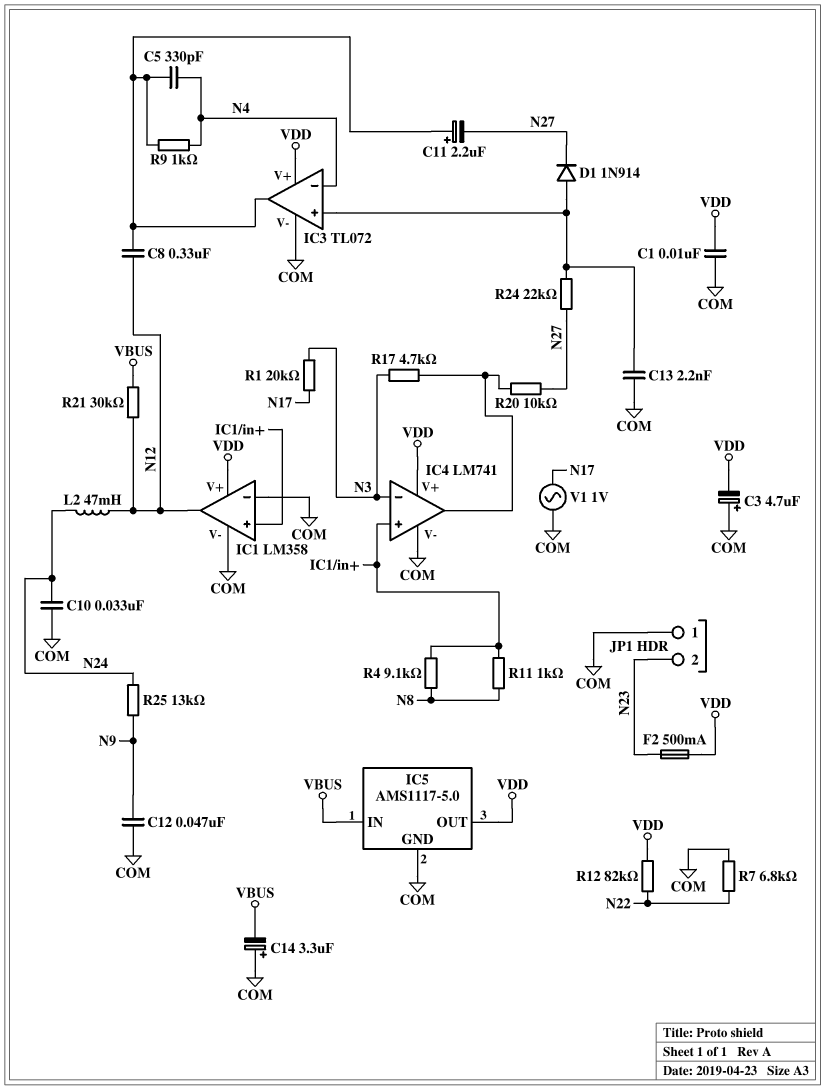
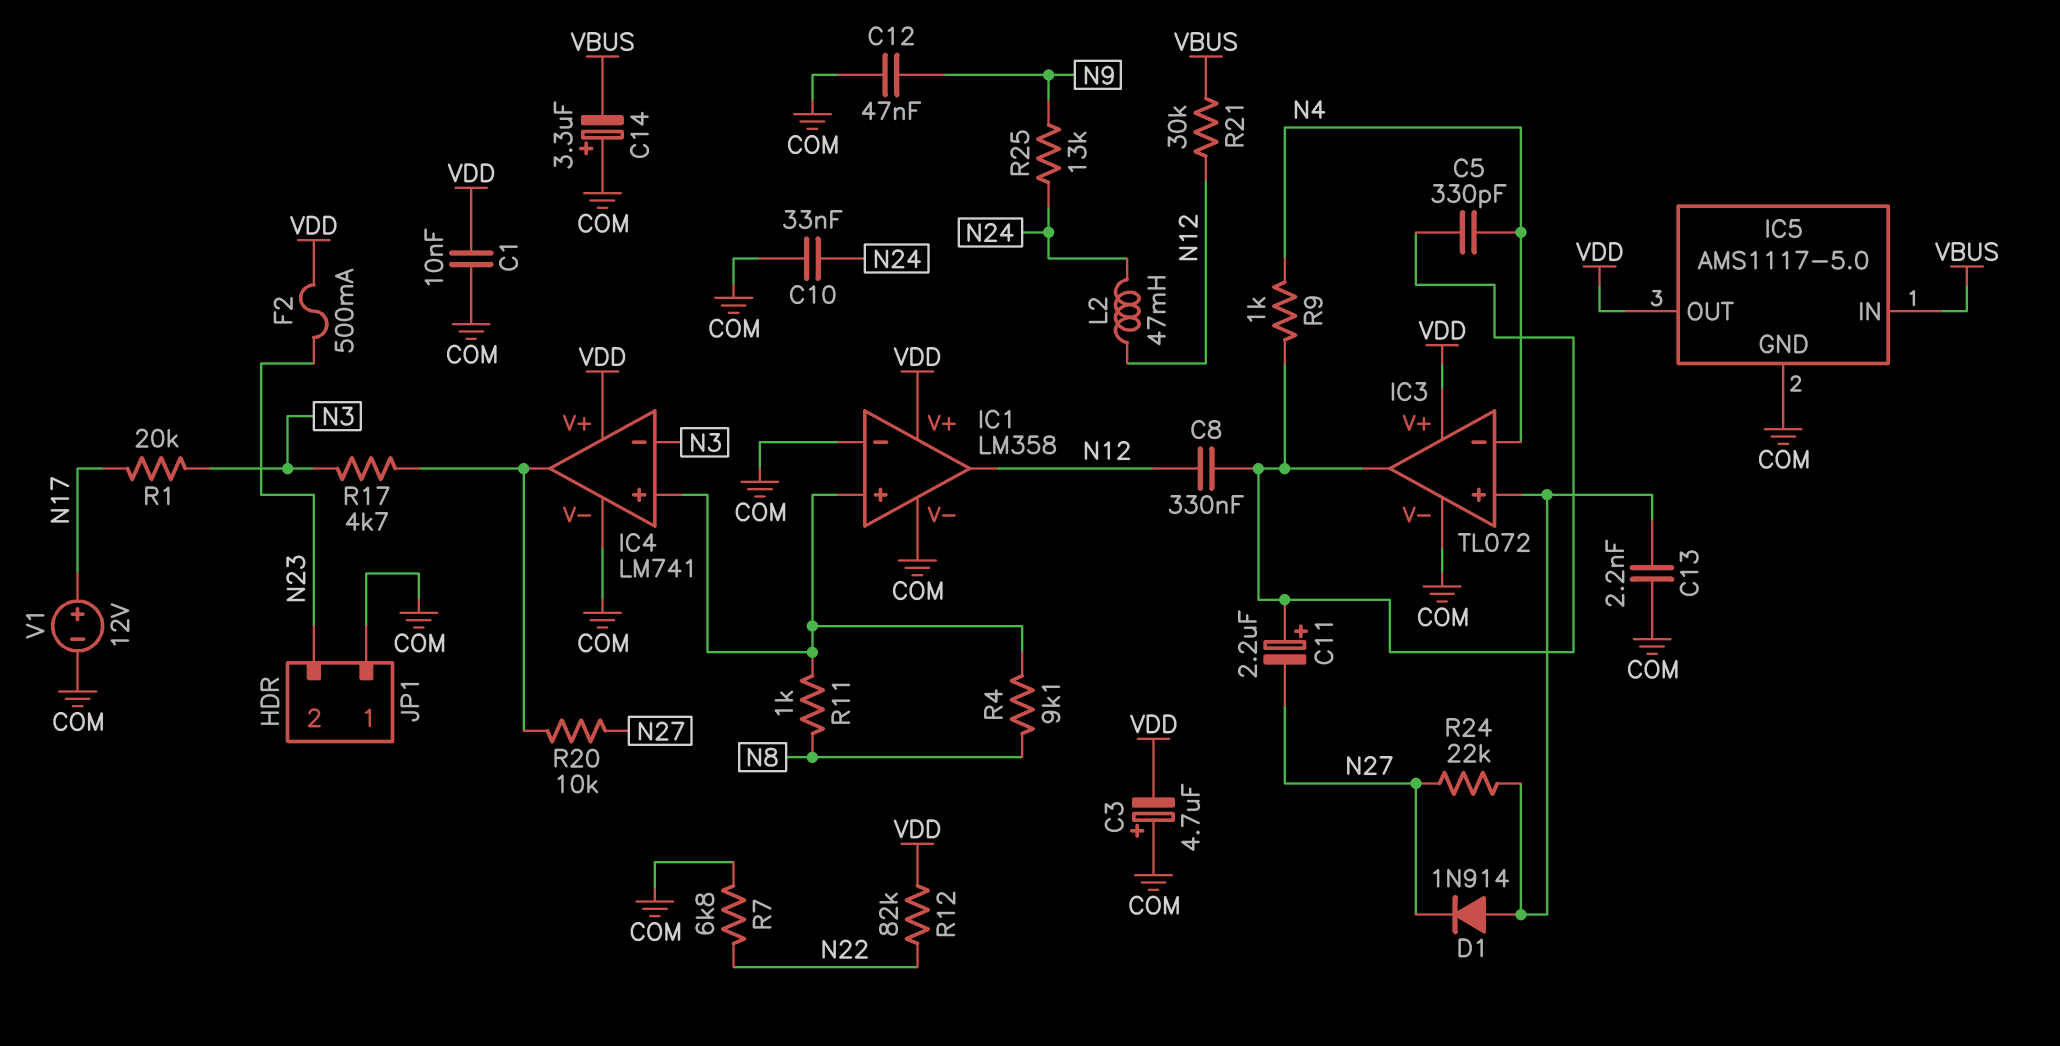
V1: AC 1V (COM, N17) -> 12V (plus N17, minus COM)

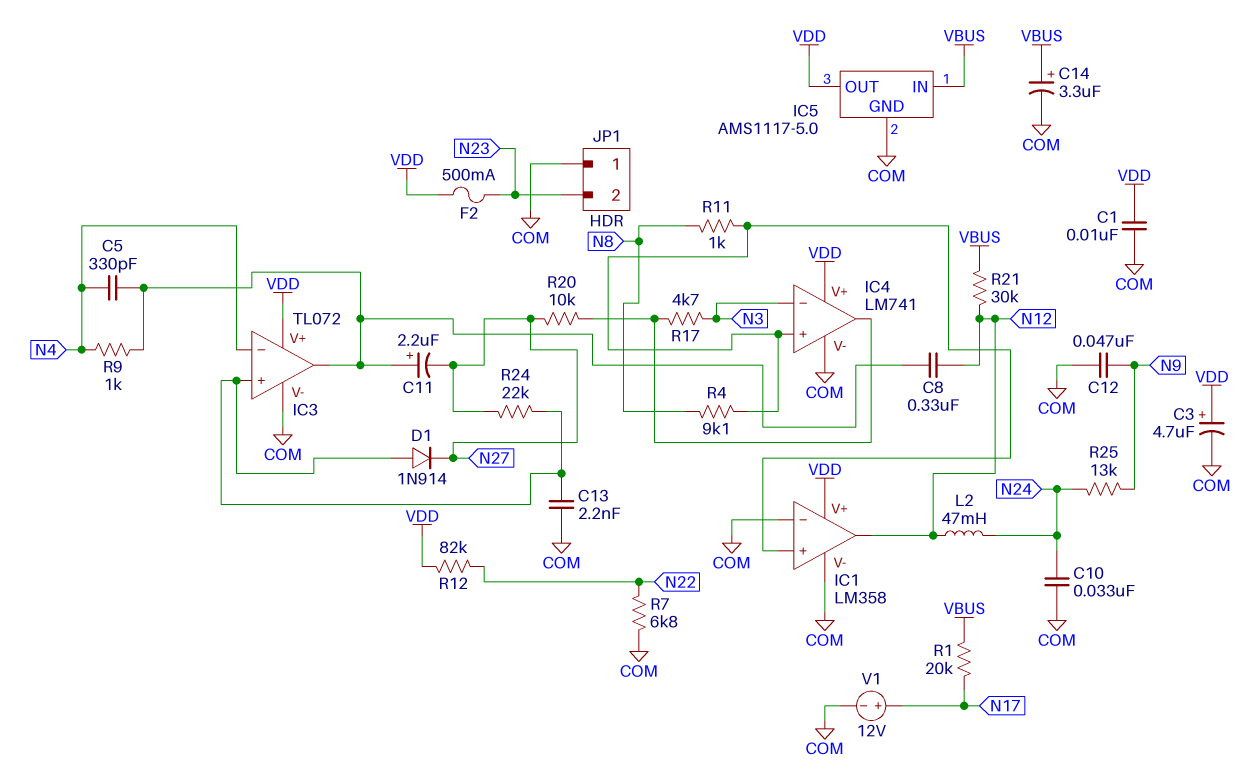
C3: 4.7uF (plus COM, minus VDD) -> 4.7uF (plus VDD, minus COM)
C14: 3.3uF (plus COM, minus VBUS) -> 3.3uF (plus VBUS, minus COM)
R1: 20k (N3, N17) -> 20k (N17, VBUS)

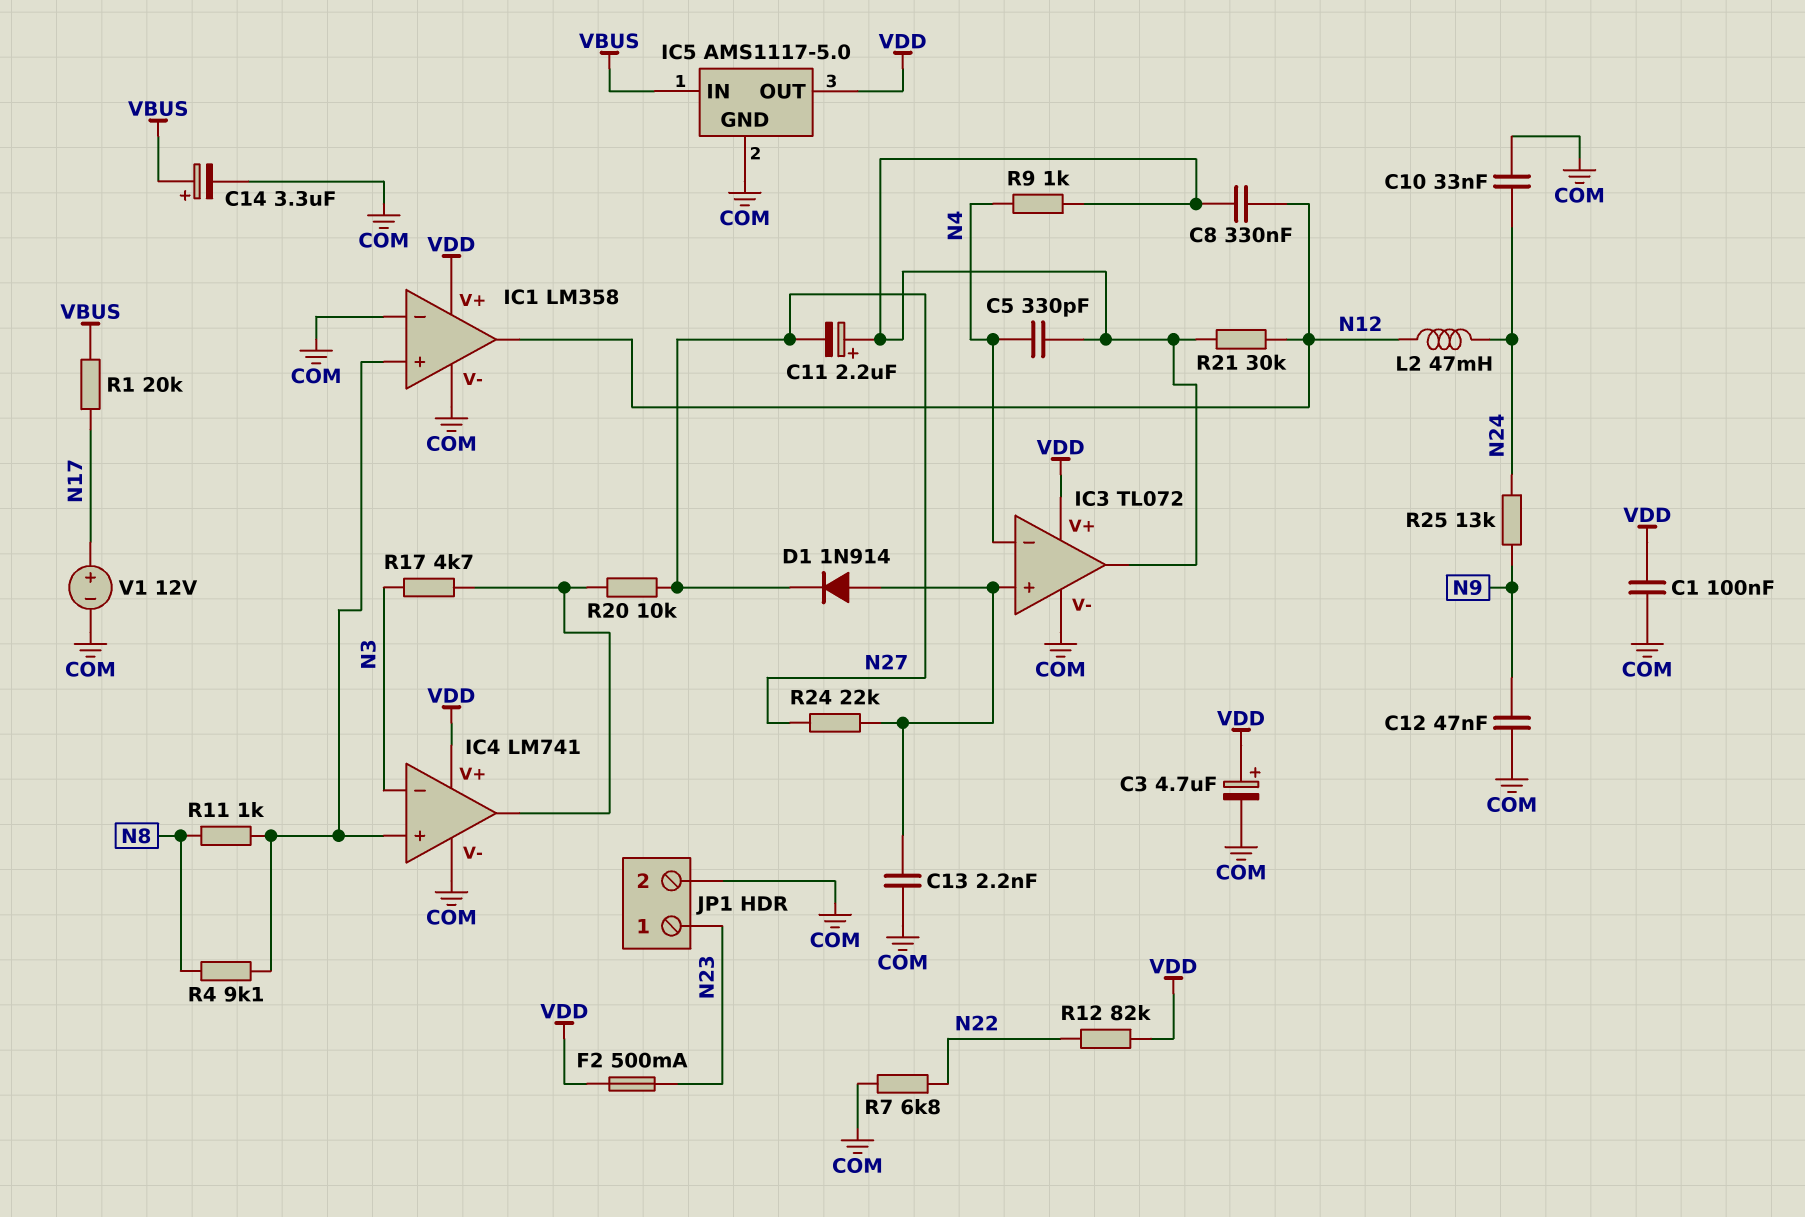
C1: 10nF (COM, VDD) -> 100nF (COM, VDD)
JP1 pin 1: COM -> N23
JP1 pin 2: N23 -> COM
R21: 30k (N12, VBUS) -> 30k (IC3/out, N12)

